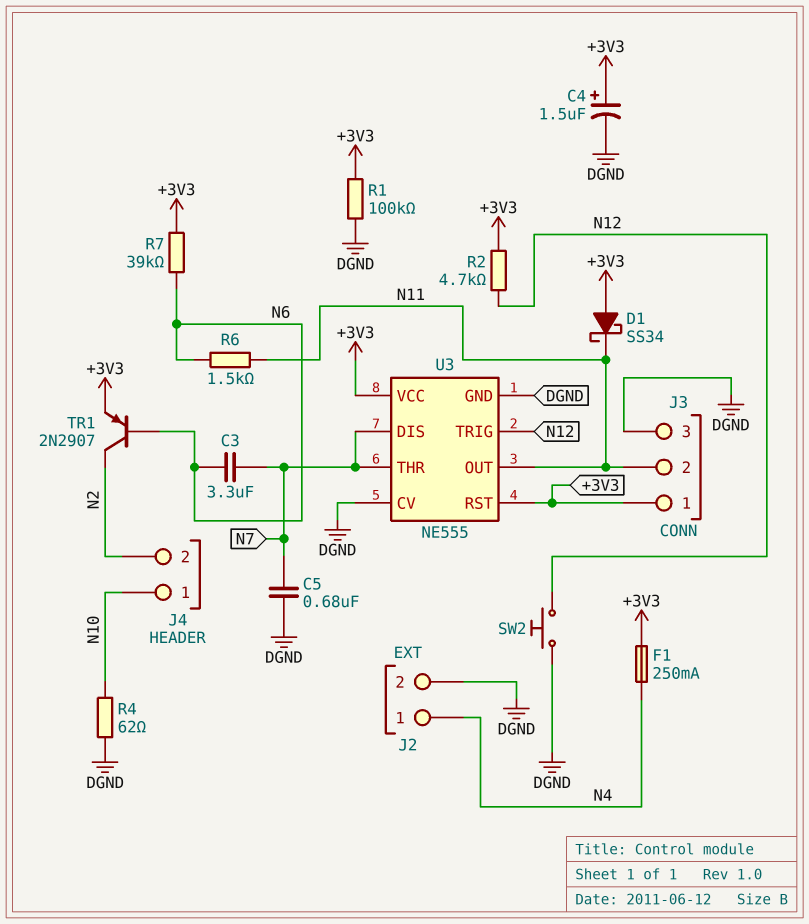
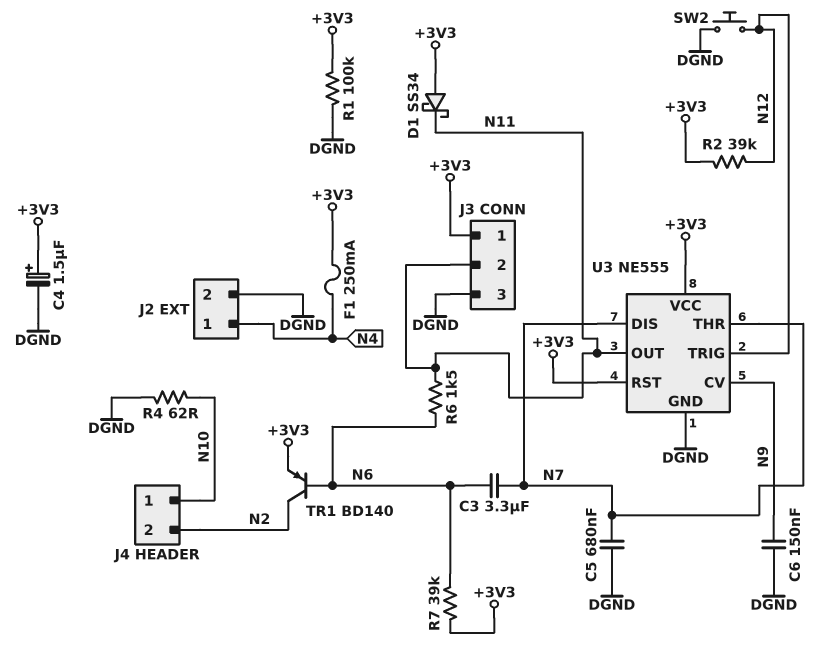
C6: none -> 150nF (DGND, N9)
R2: 4.7k (+3V3, N12) -> 39k (+3V3, N12)
TR1: PNP 2N2907 (B N6, C N2, E +3V3) -> PNP BD140 (B N6, C N2, E +3V3)
U3 pin CV: DGND -> N9

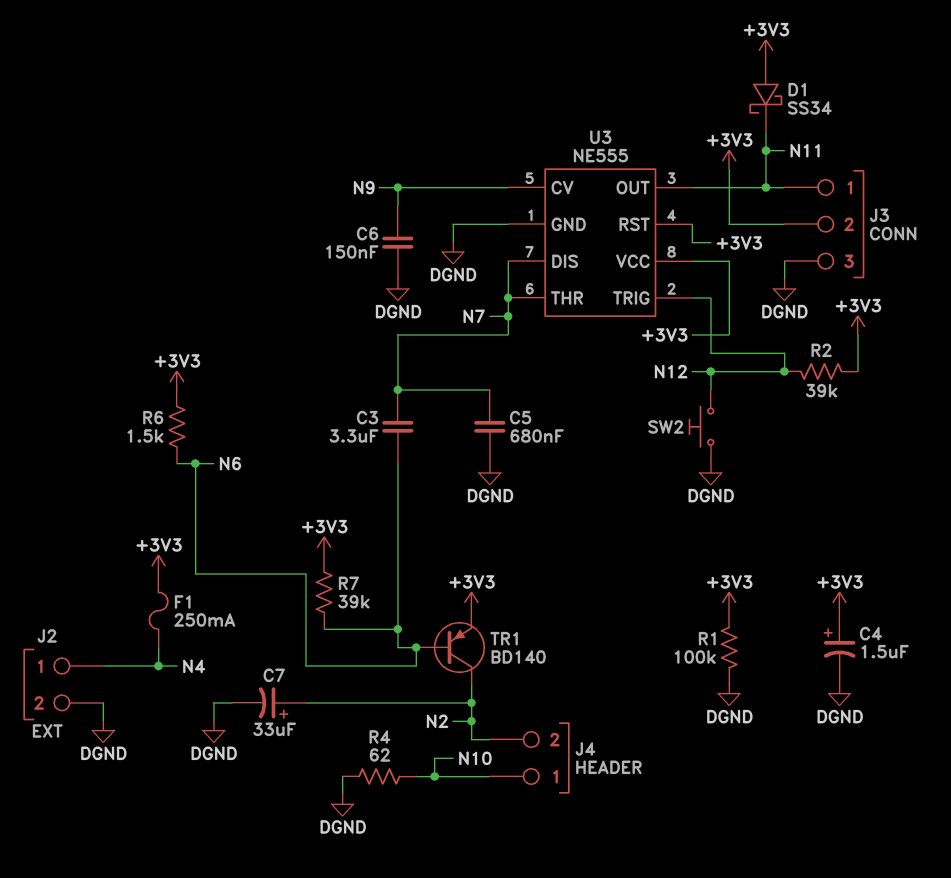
C7: none -> 33uF (plus N2, minus DGND)
J3 pin 1: +3V3 -> N11
J3 pin 2: N11 -> +3V3
R6: 1.5k (N6, N11) -> 1.5k (+3V3, N6)

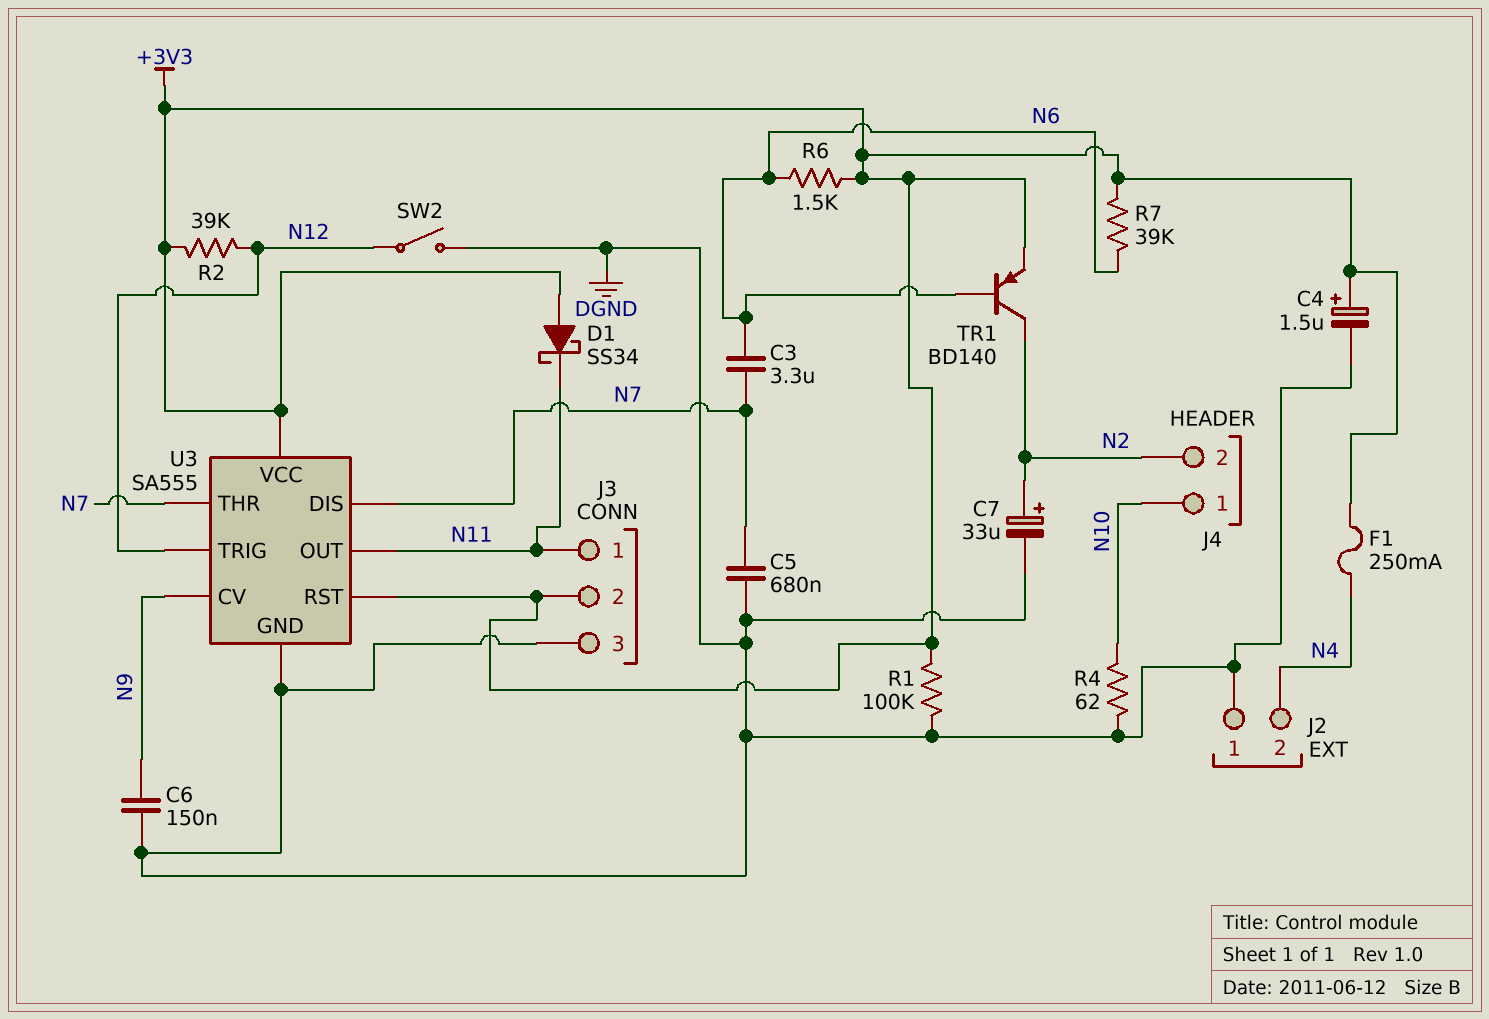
J2 pin 1: N4 -> DGND
J2 pin 2: DGND -> N4
SW2: button (DGND, N12) -> switch (DGND, N12)
U3: NE555 -> SA555

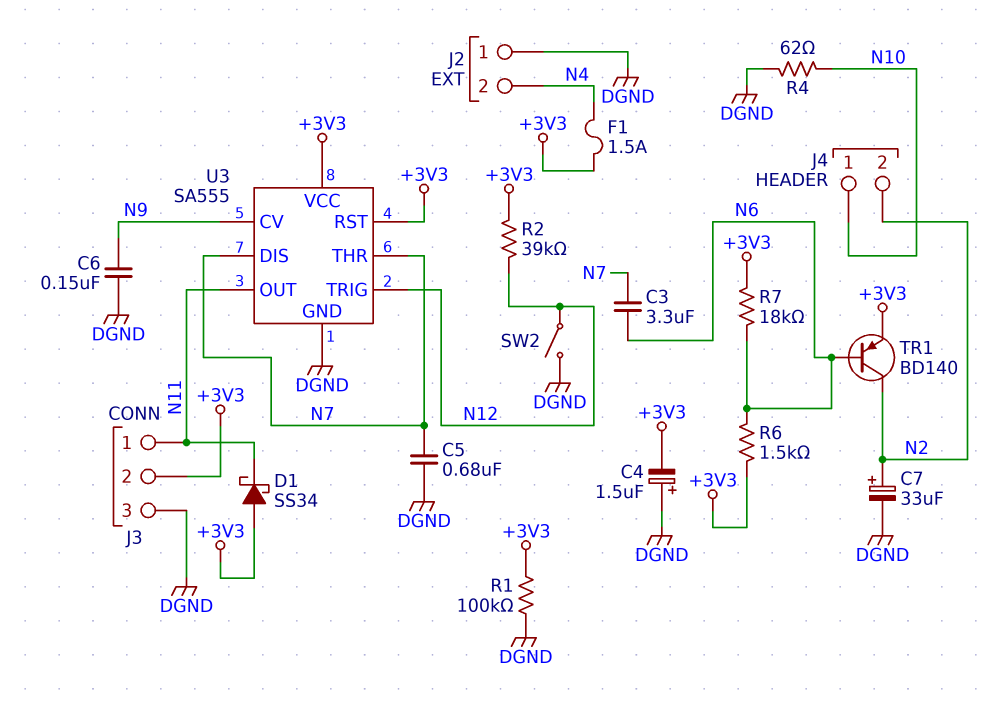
C4: 1.5uF (plus +3V3, minus DGND) -> 1.5uF (plus DGND, minus +3V3)
F1: 250mA (+3V3, N4) -> 1.5A (+3V3, N4)
R7: 39k (+3V3, N6) -> 18k (+3V3, N6)

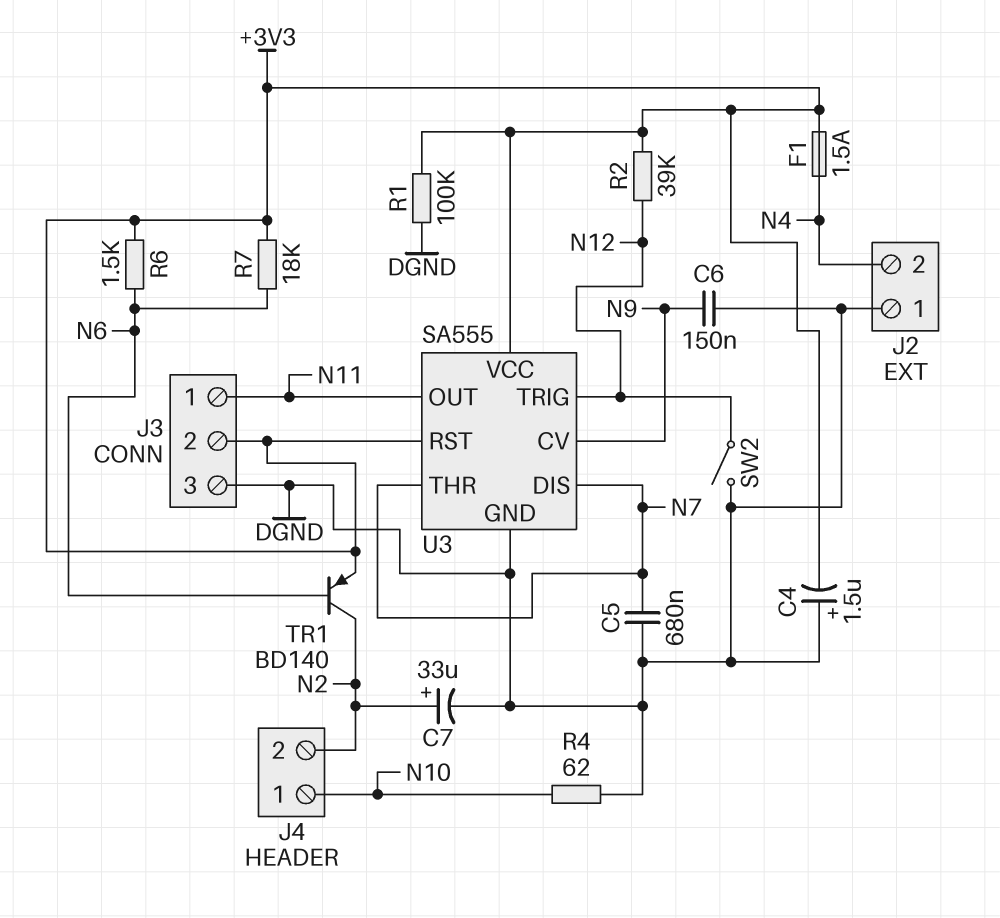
C3: 3.3uF (N6, N7) -> none
D1: schottky SS34 (A +3V3, K N11) -> none

